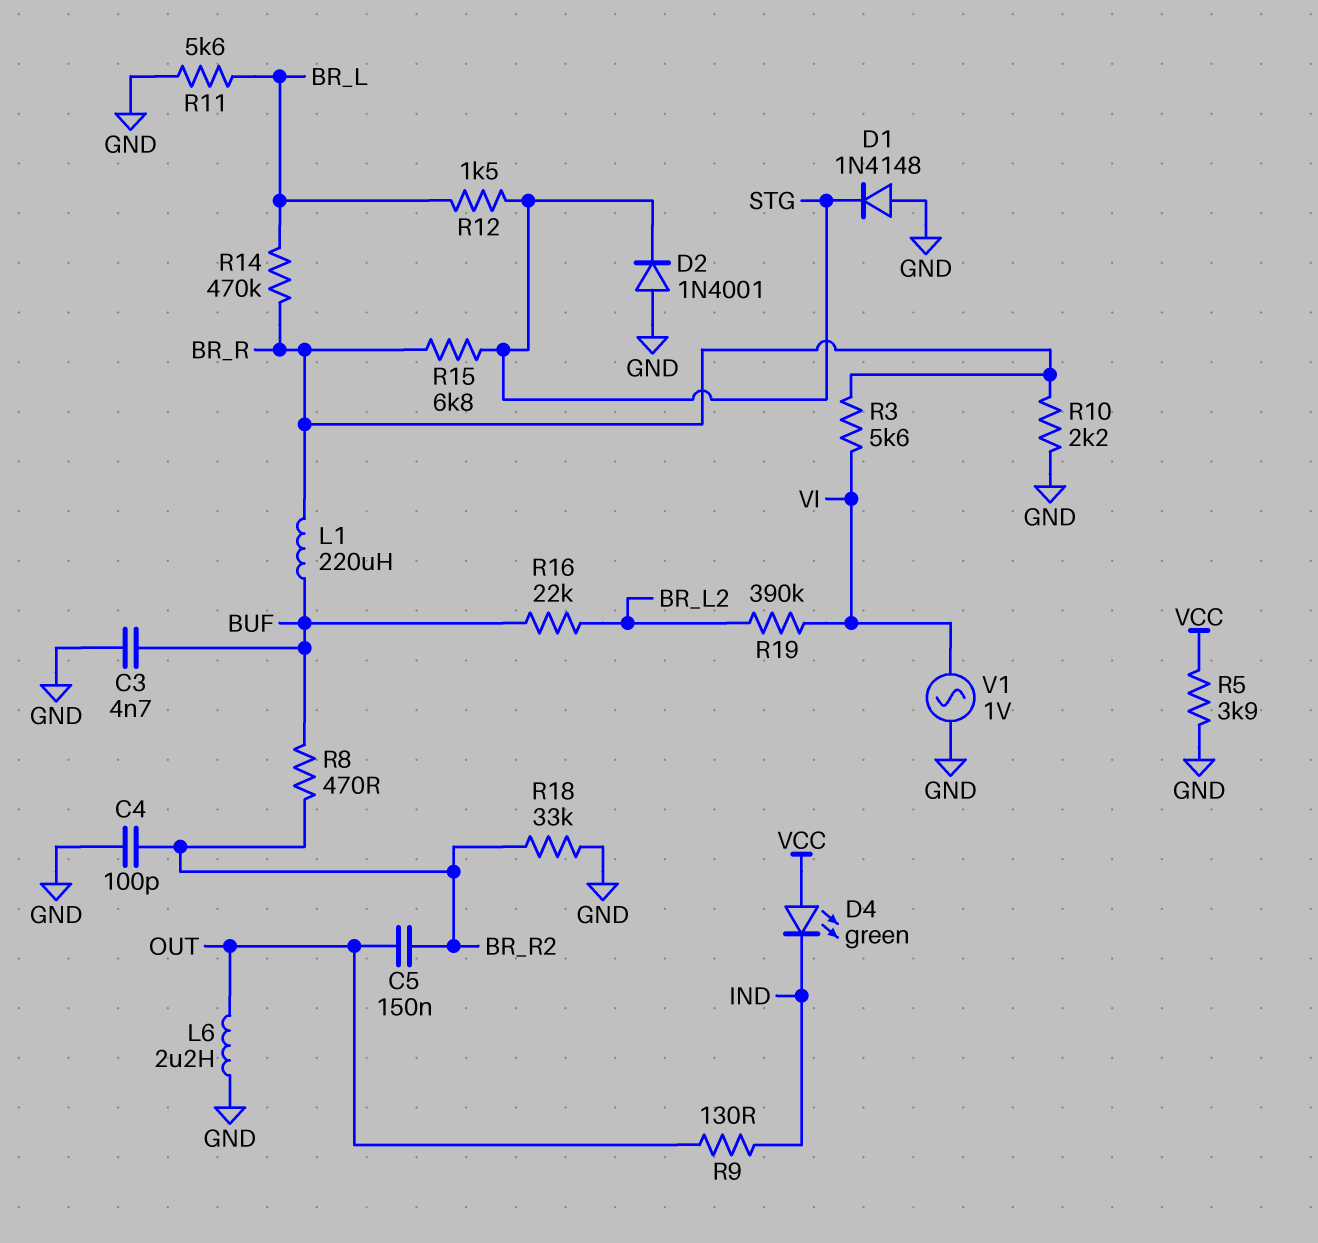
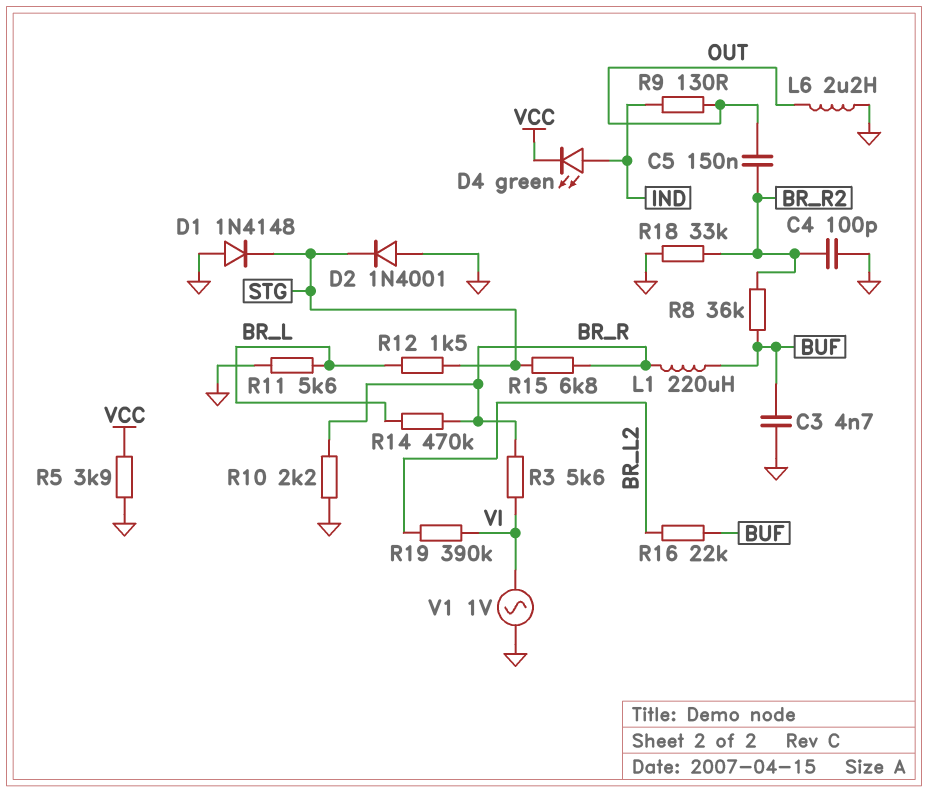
D4: LED green (A VCC, K IND) -> LED green (A IND, K VCC)
R8: 470 (BR_R2, BUF) -> 36k (BR_R2, BUF)

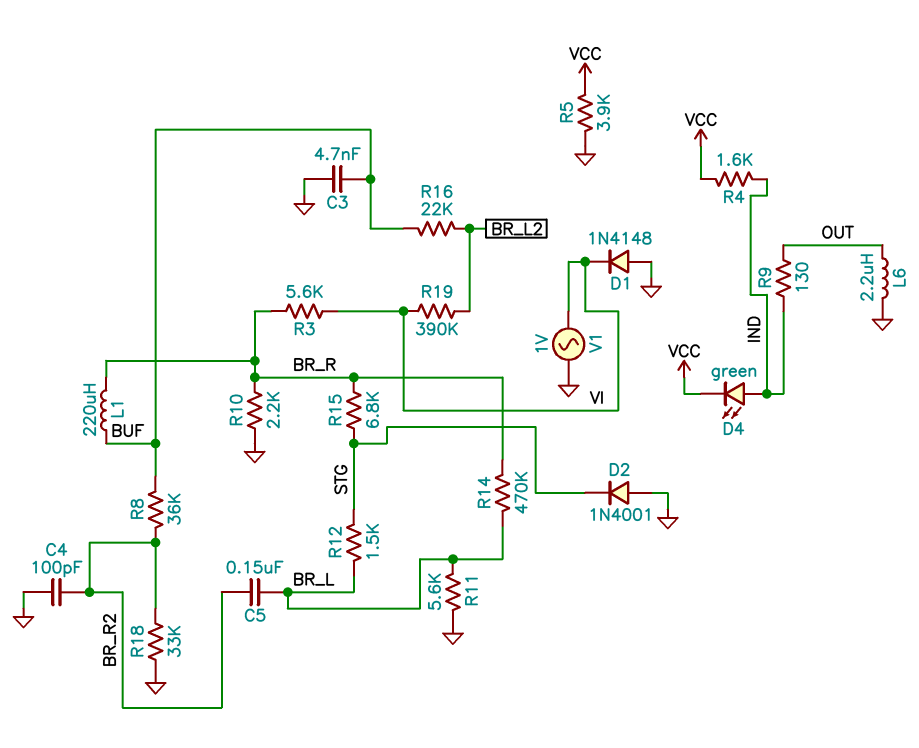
C5: 150nF (BR_R2, OUT) -> 150nF (BR_L, BR_R2)
D1: diode 1N4148 (A GND, K STG) -> diode 1N4148 (A GND, K VI)
R4: none -> 1.6k (IND, VCC)

